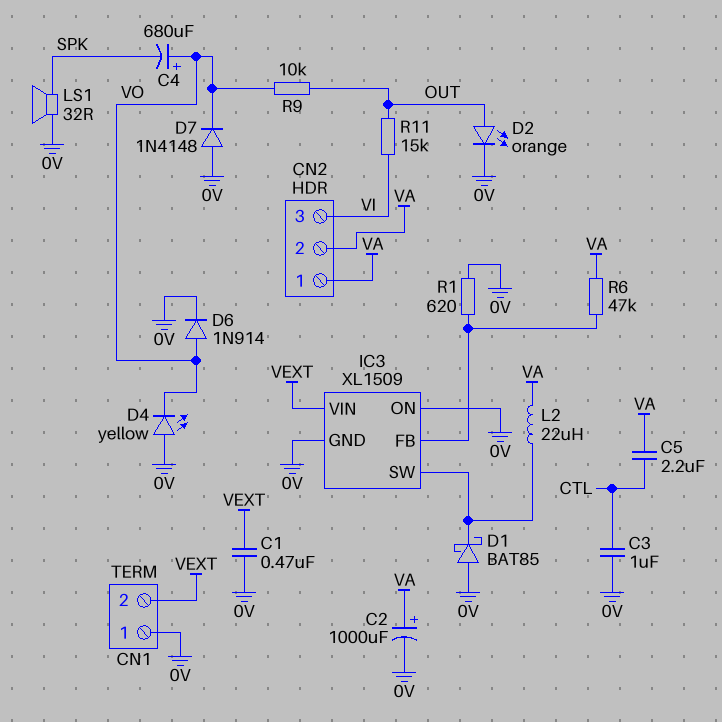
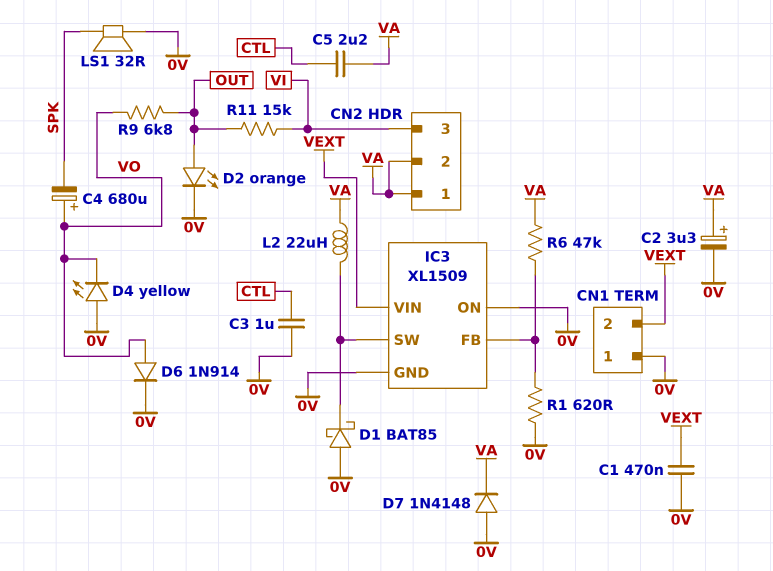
C2: 1000uF (plus VA, minus 0V) -> 3.3uF (plus VA, minus 0V)
D7: diode 1N4148 (A 0V, K VO) -> diode 1N4148 (A 0V, K VA)
R9: 10k (OUT, VO) -> 6.8k (OUT, VO)

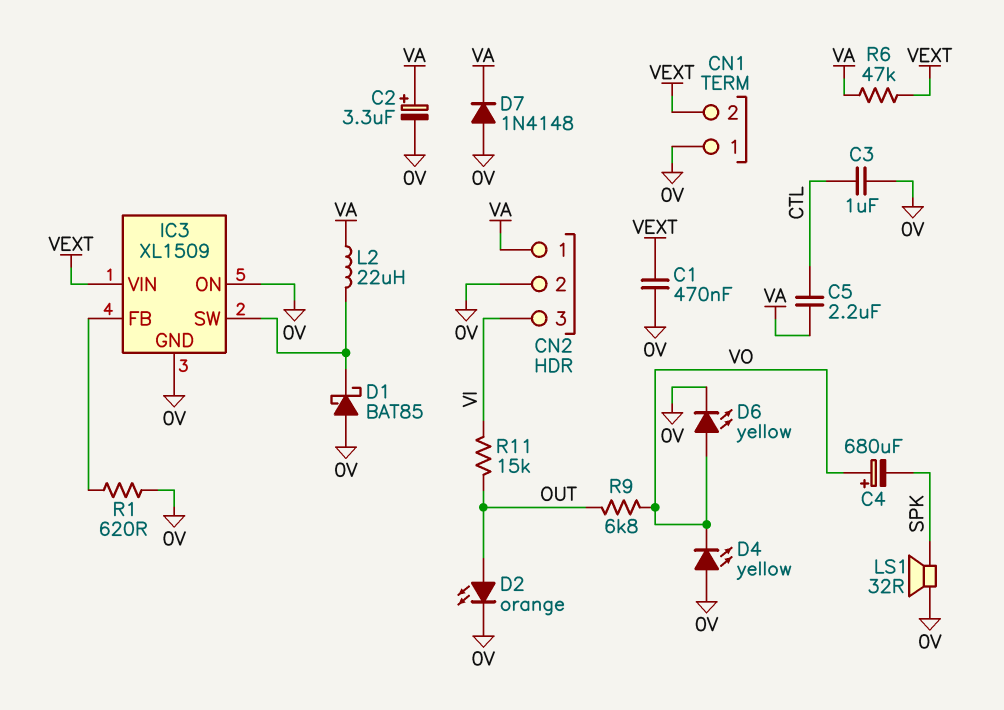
CN2 pin 2: VA -> 0V
D6: diode 1N914 (A VO, K 0V) -> LED yellow (A VO, K 0V)
R6: 47k (IC3/FB, VA) -> 47k (VA, VEXT)

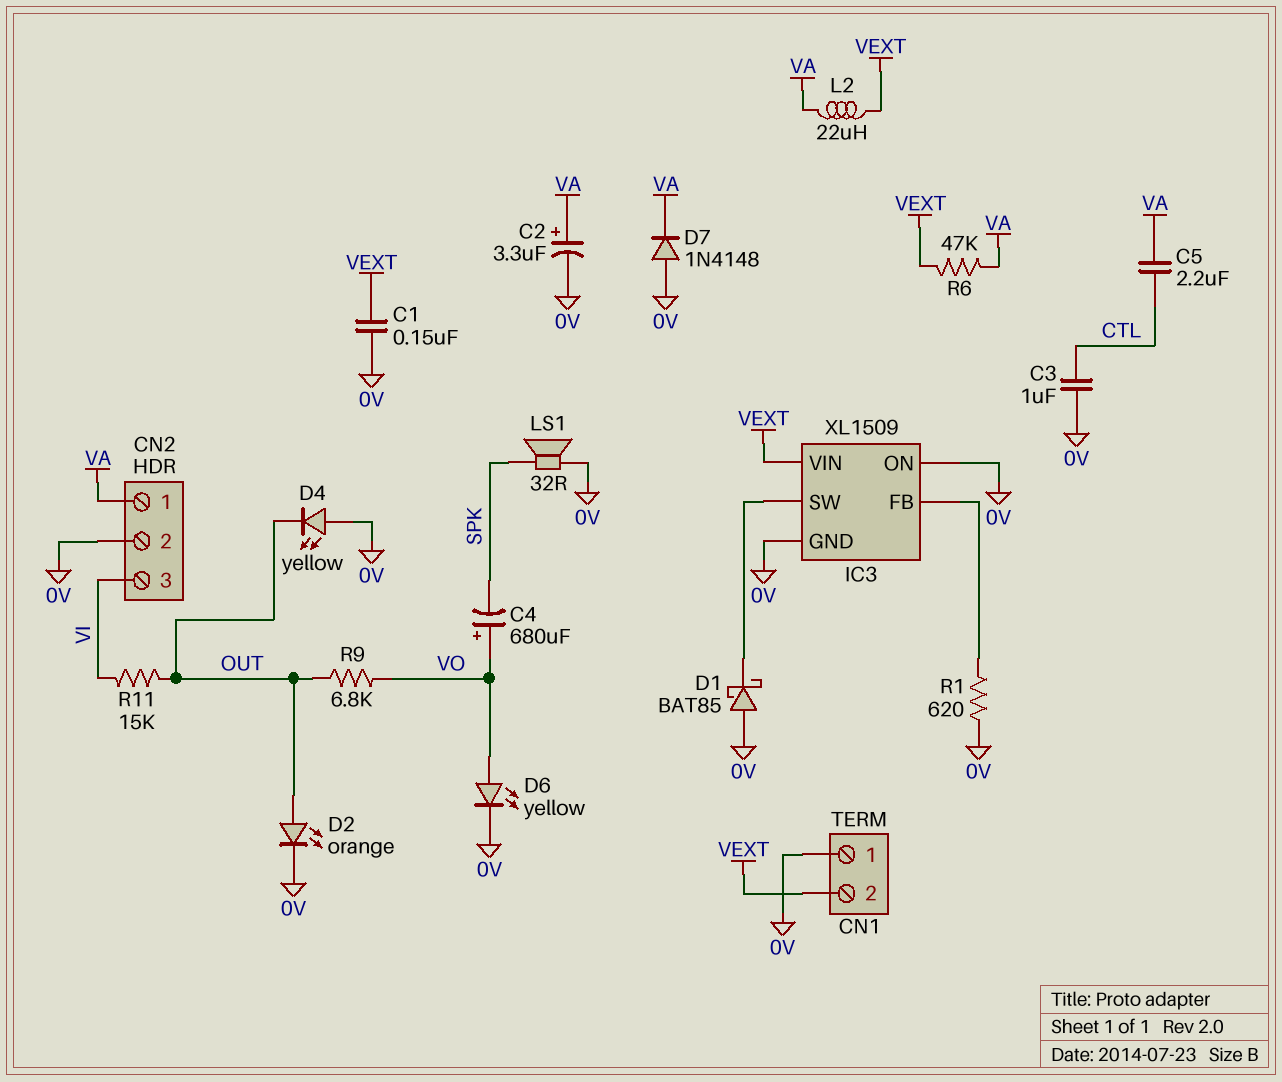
C1: 470nF (0V, VEXT) -> 150nF (0V, VEXT)
D4: LED yellow (A 0V, K VO) -> LED yellow (A 0V, K OUT)
L2: 22uH (IC3/SW, VA) -> 22uH (VA, VEXT)

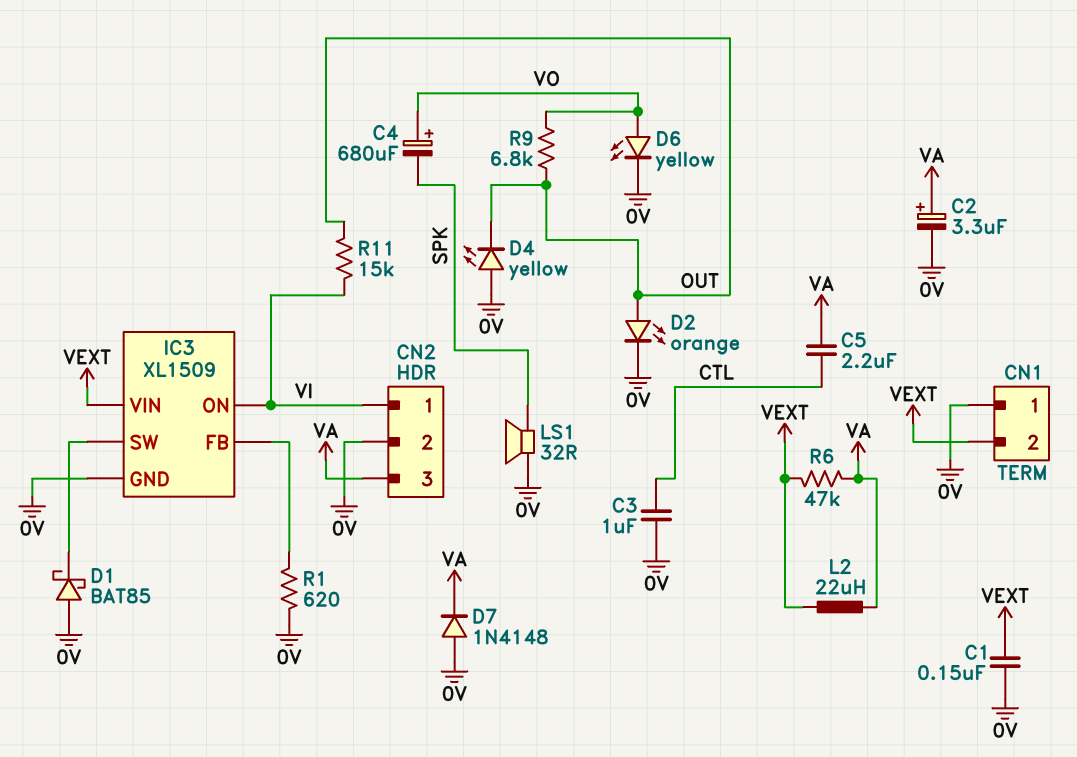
CN2 pin 1: VA -> VI
CN2 pin 3: VI -> VA
IC3 pin ON: 0V -> VI

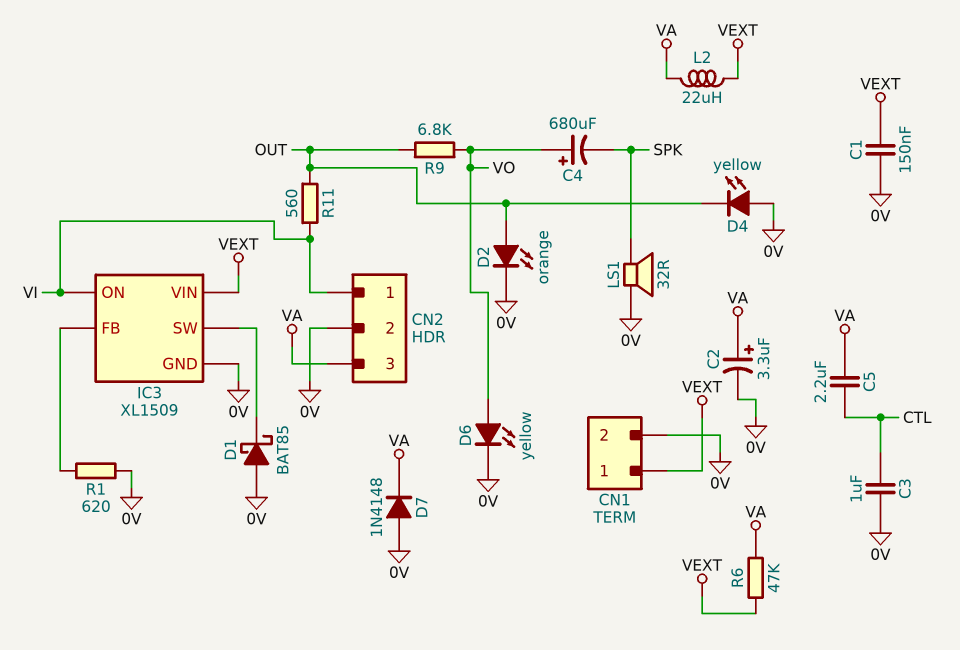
CN1 pin 1: 0V -> VEXT
CN1 pin 2: VEXT -> 0V
R11: 15k (OUT, VI) -> 560 (OUT, VI)

